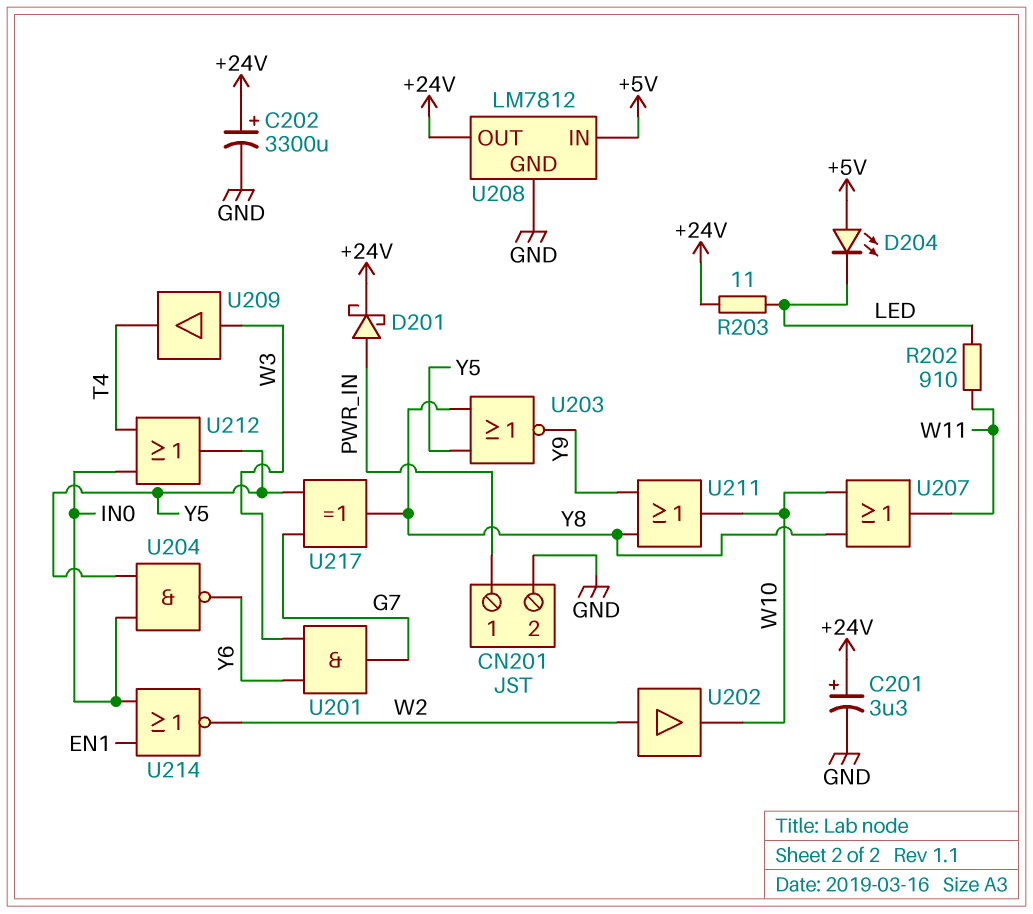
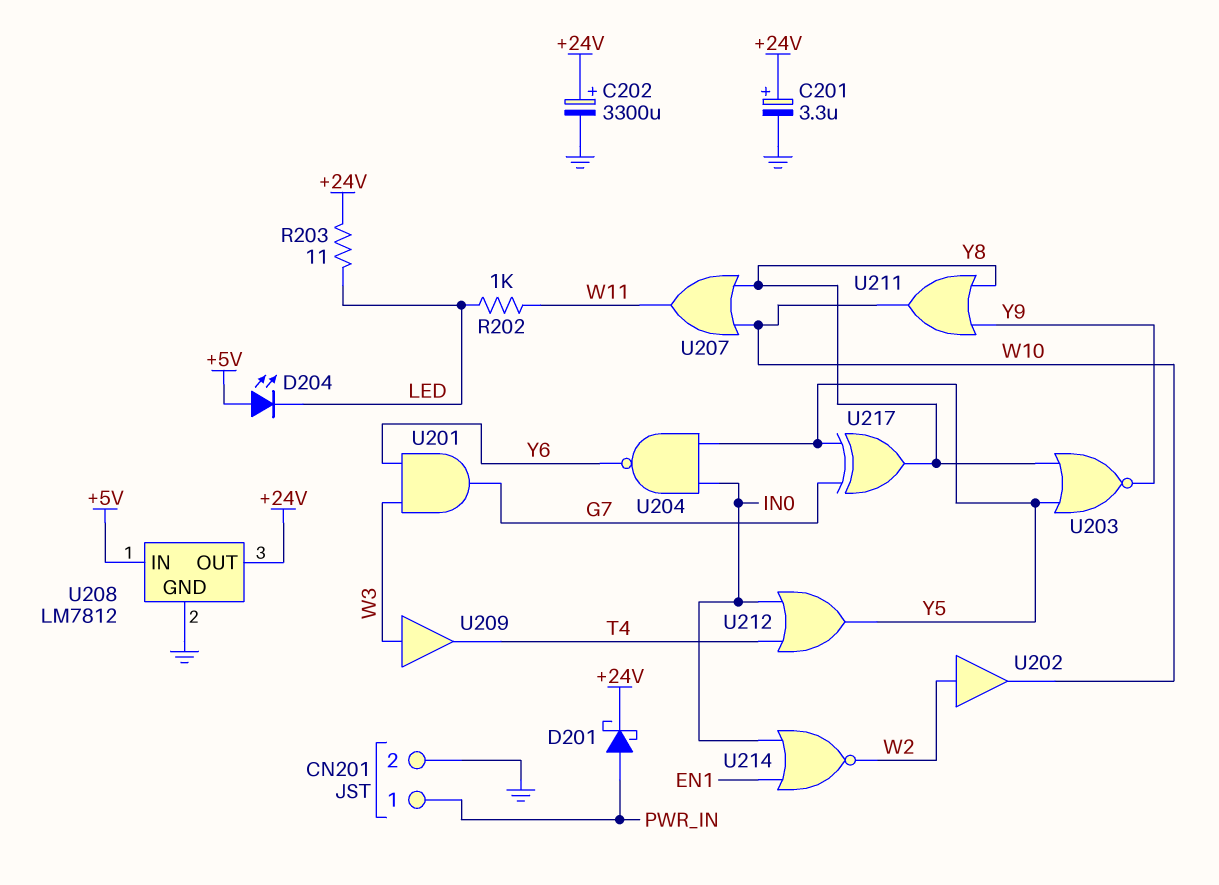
R202: 910 (LED, W11) -> 1k (LED, W11)

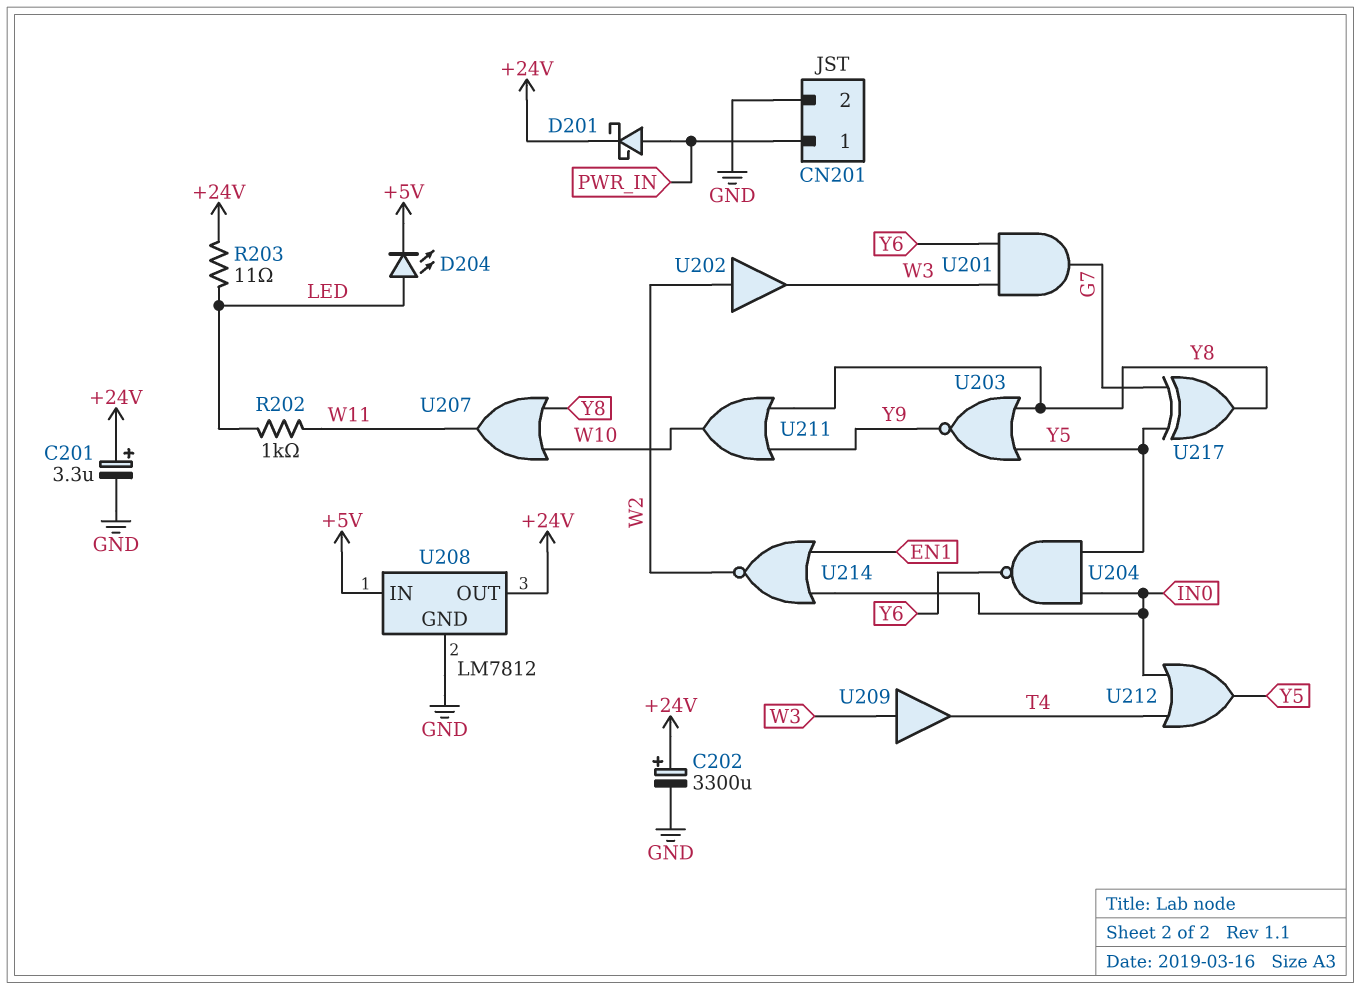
D204: LED (A +5V, K LED) -> LED (A LED, K +5V)
U202: buffer (in W2, out W10) -> buffer (in W2, out W3)

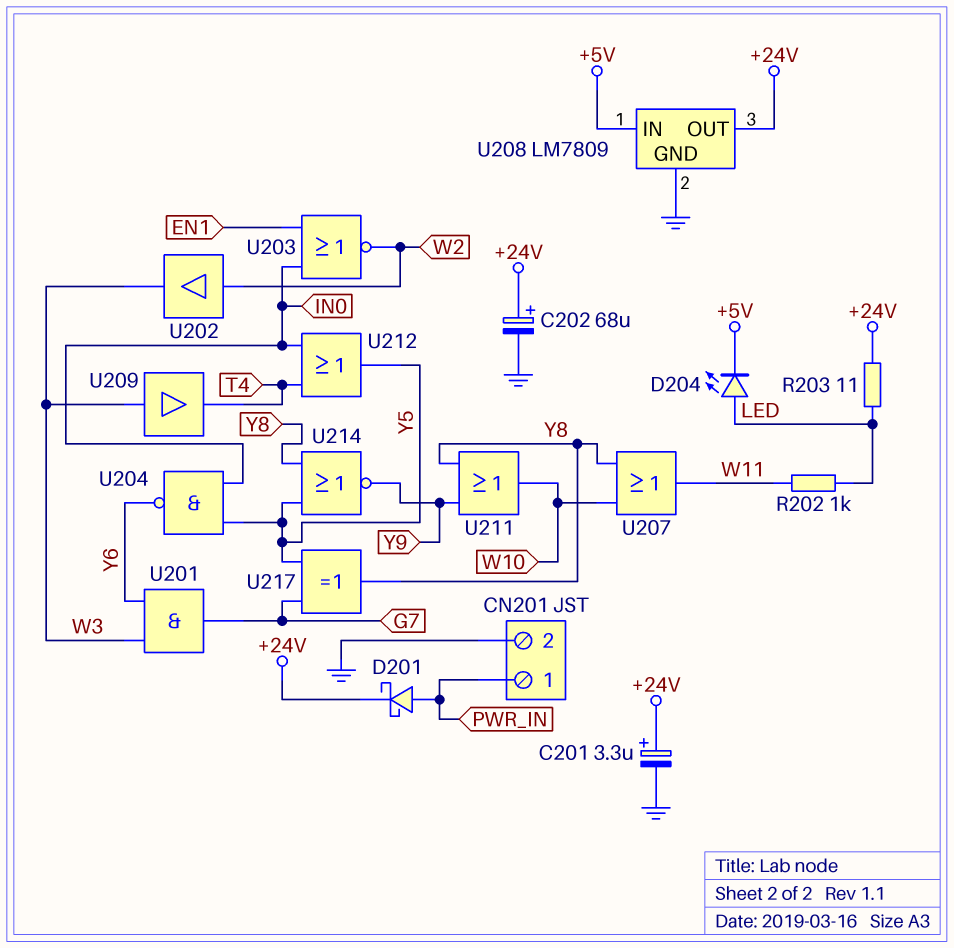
C202: 3300uF (plus +24V, minus GND) -> 68uF (plus +24V, minus GND)
U203: NOR (in Y5, in Y8, out Y9) -> NOR (in EN1, in IN0, out W2)
U208: LM7812 -> LM7809
U214: NOR (in EN1, in IN0, out W2) -> NOR (in Y5, in Y8, out Y9)

